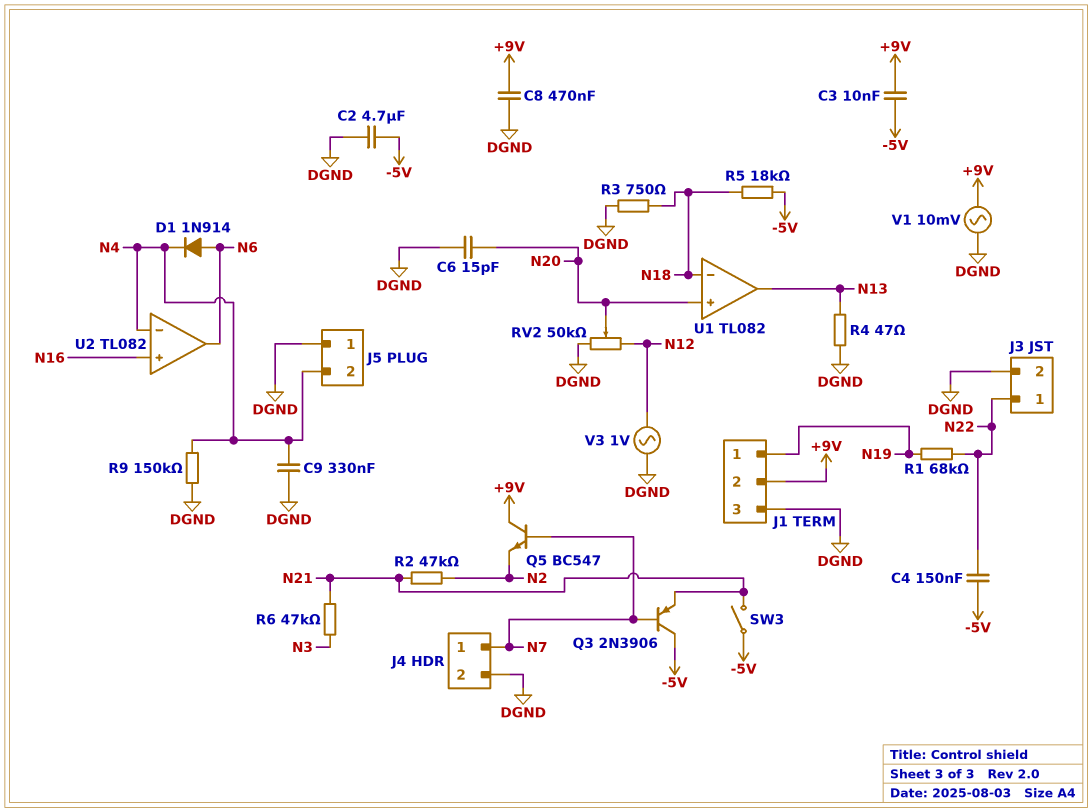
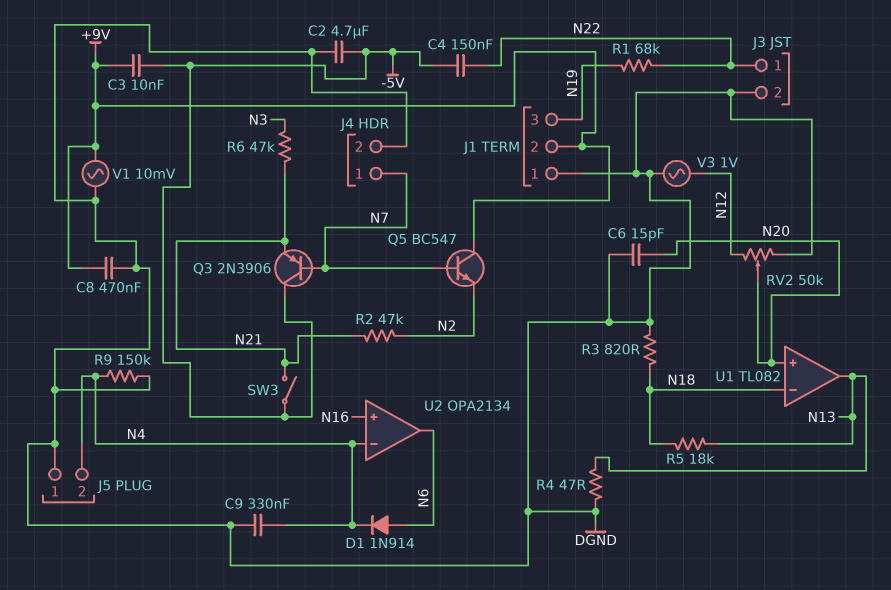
J1 pin 1: N19 -> DGND
J1 pin 3: DGND -> N19
R3: 750 (DGND, N18) -> 820 (DGND, N18)
R5: 18k (-5V, N18) -> 18k (N13, N18)
U2: TL082 -> OPA2134

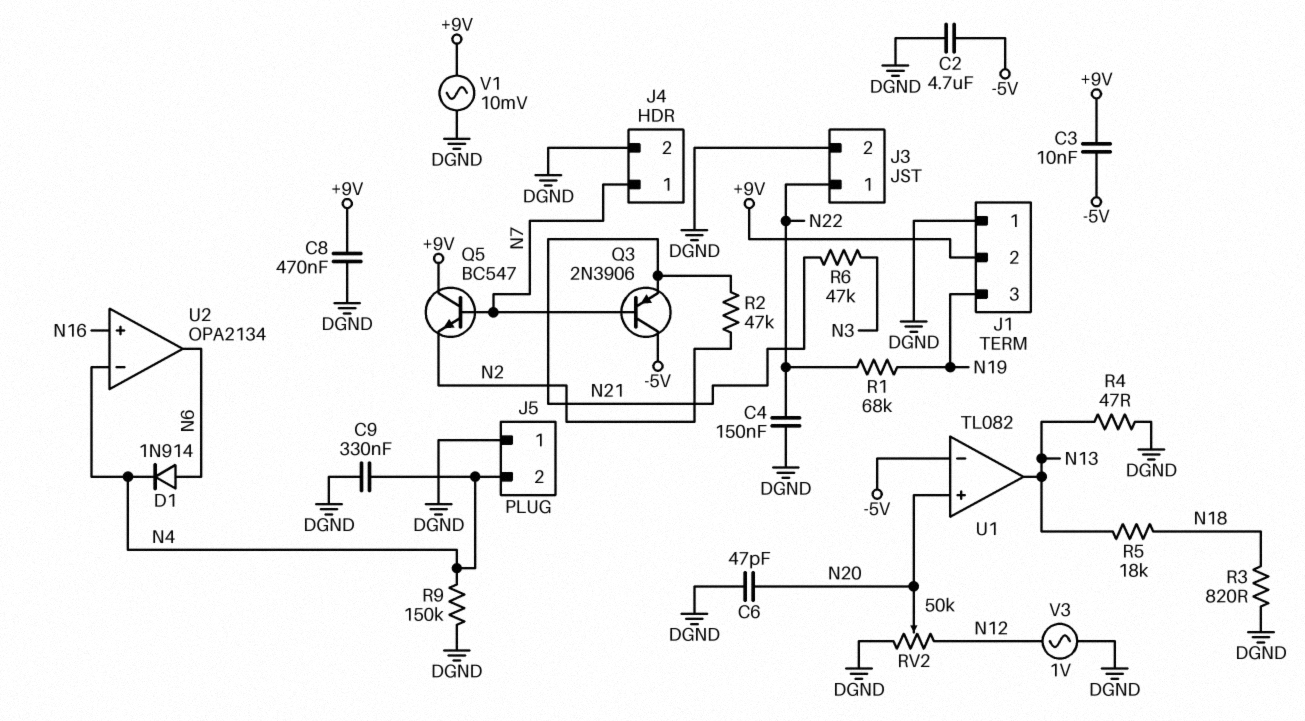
C4: 150nF (-5V, N22) -> 150nF (DGND, N22)
C6: 15pF (DGND, N20) -> 47pF (DGND, N20)
SW3: switch (-5V, N21) -> none
U1 pin in-: N18 -> -5V

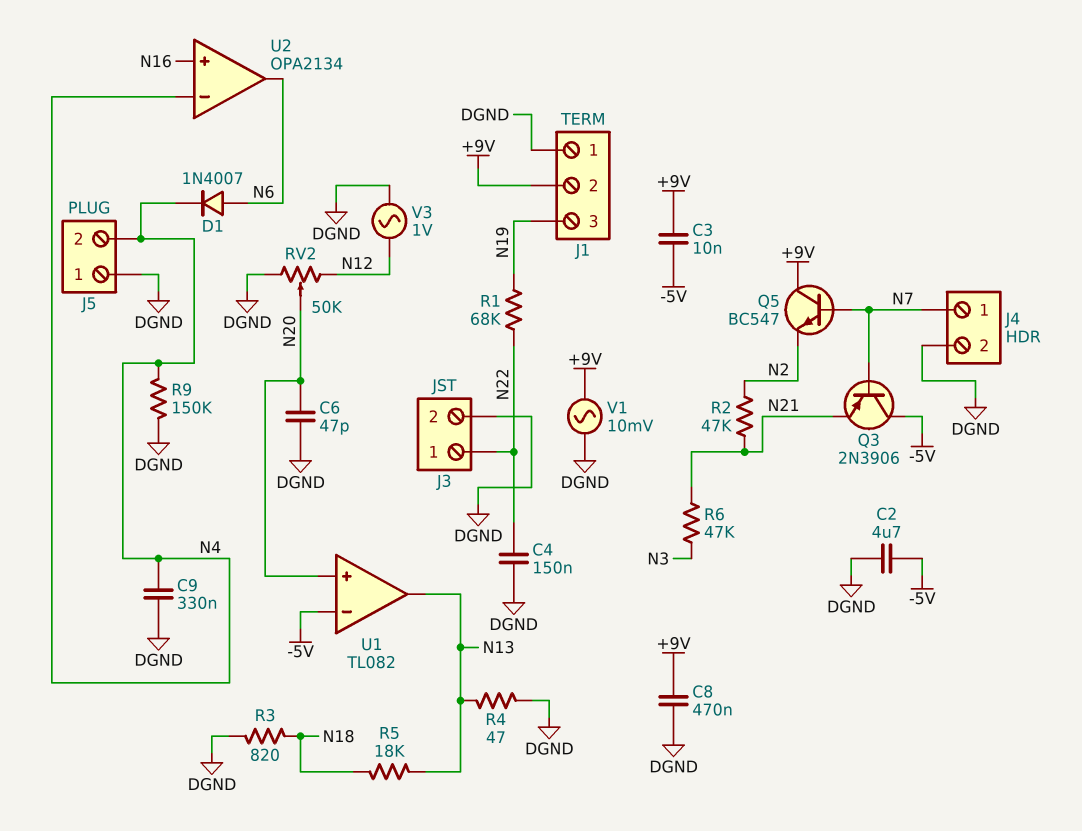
D1: diode 1N914 (A N6, K N4) -> diode 1N4007 (A N6, K N4)

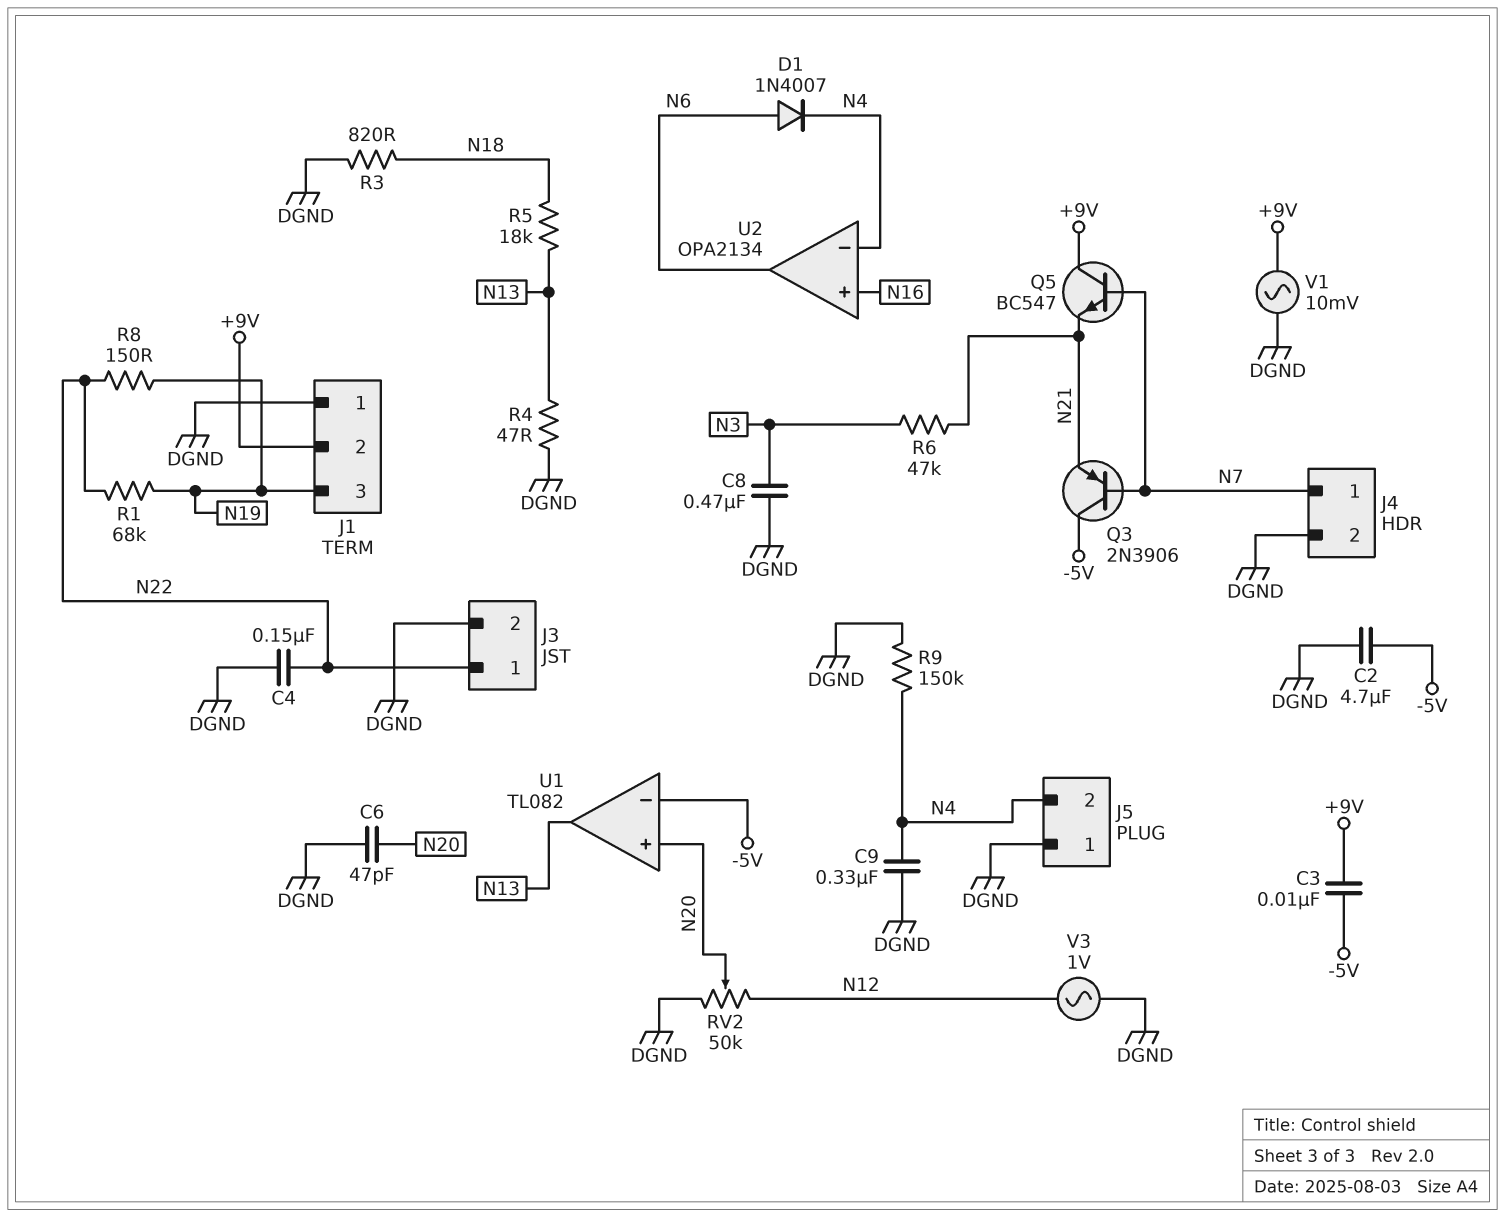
C8: 470nF (+9V, DGND) -> 470nF (DGND, N3)
Q5: NPN BC547 (B N7, C +9V, E N2) -> NPN BC547 (B N7, C +9V, E N21)
R2: 47k (N2, N21) -> none
R8: none -> 150 (N19, N22)

